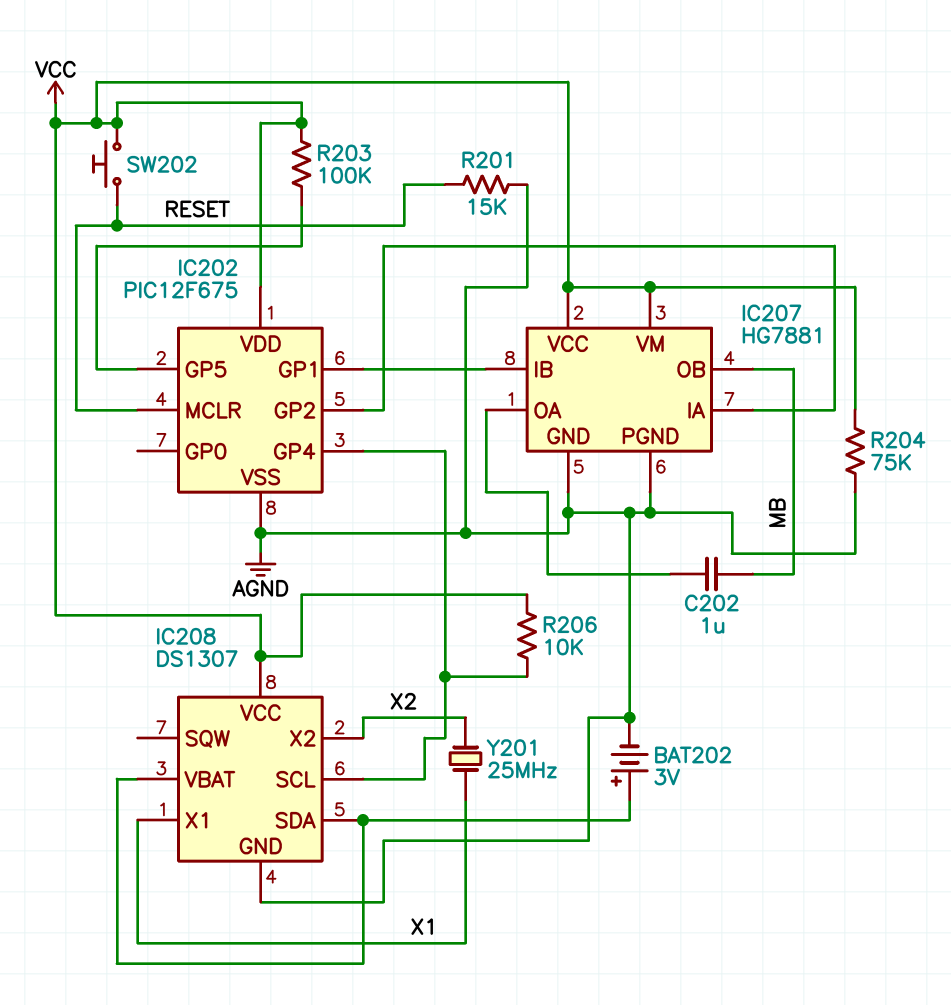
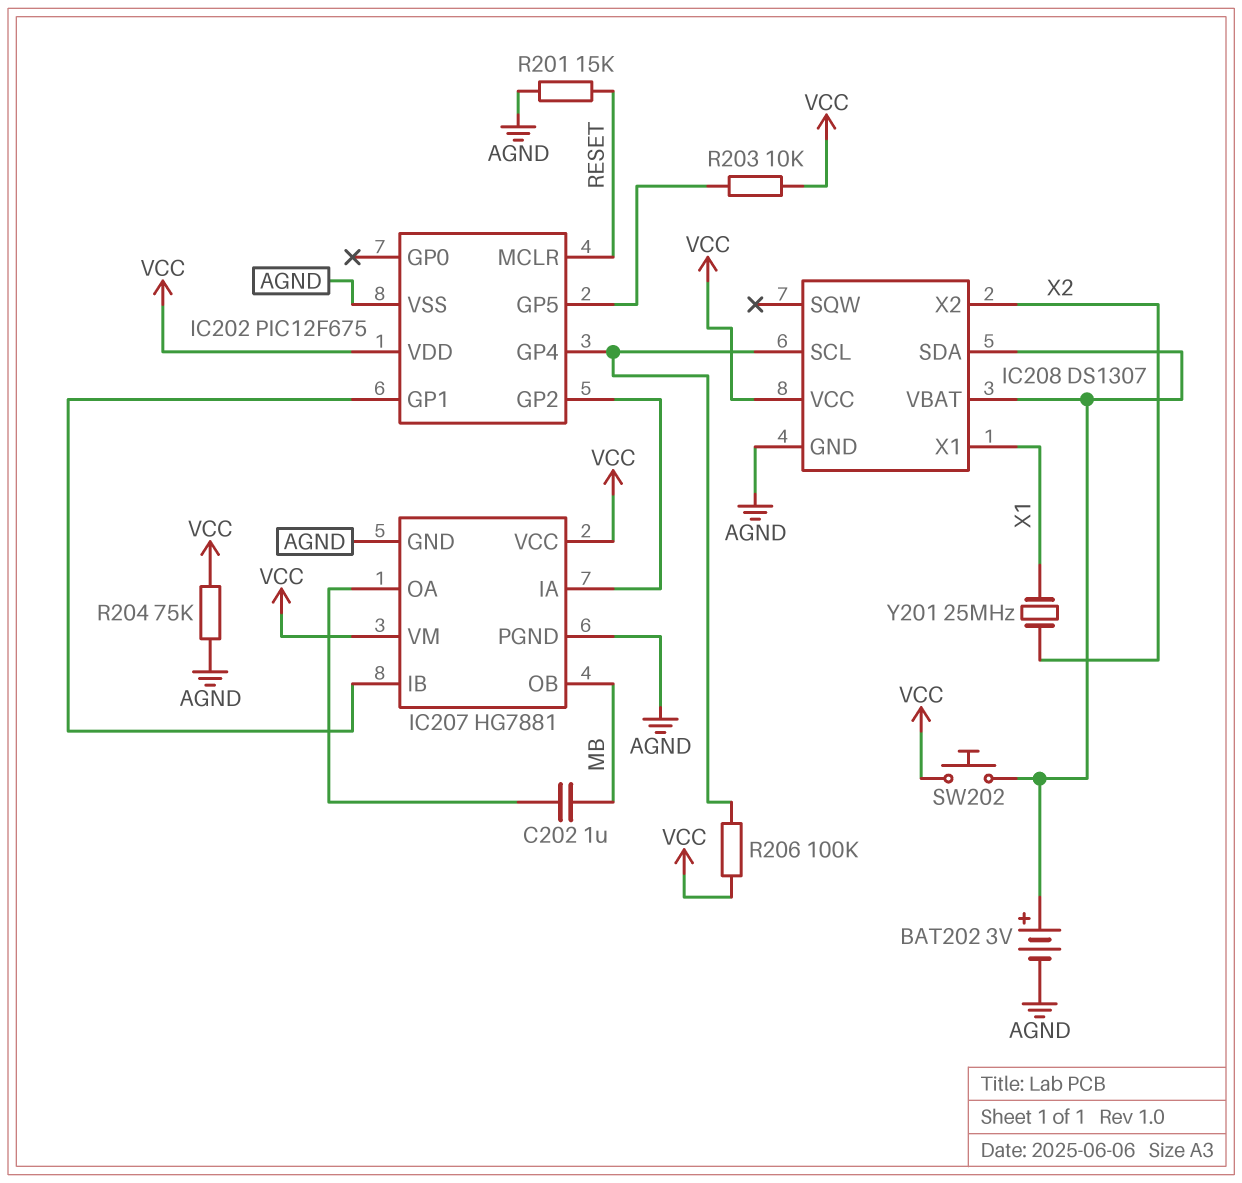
R203: 100k (IC202/GP5, VCC) -> 10k (IC202/GP5, VCC)
R206: 10k (IC202/GP4, VCC) -> 100k (IC202/GP4, VCC)
SW202: button (RESET, VCC) -> button (IC208/SDA, VCC)

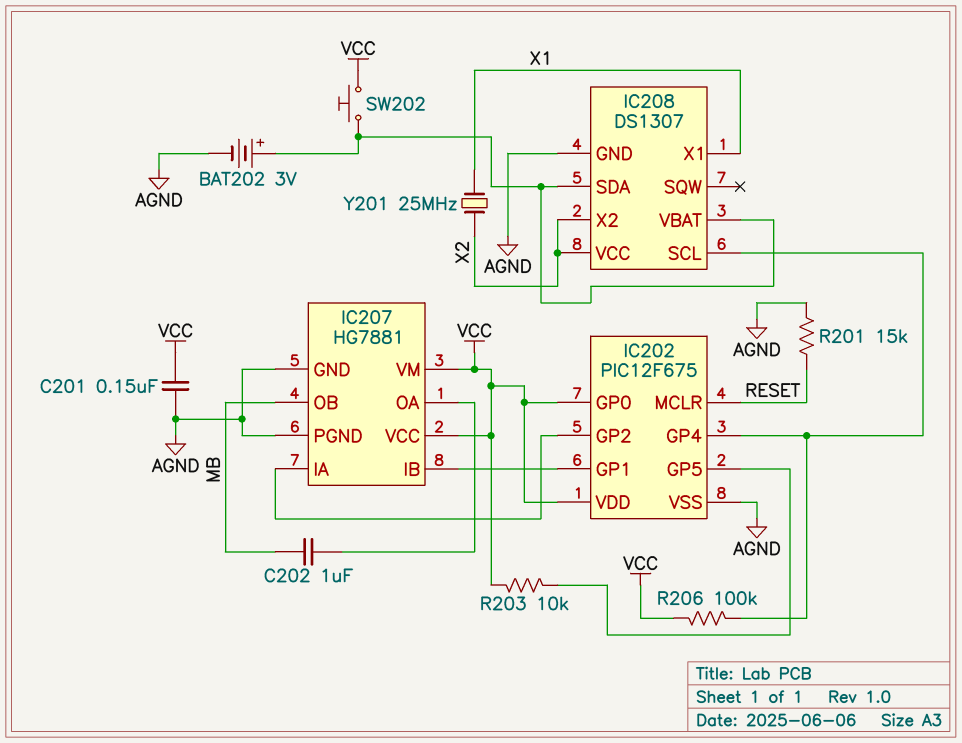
C201: none -> 150nF (AGND, VCC)
IC202 pin GP0: none -> VCC
IC208 pin VCC: VCC -> X2
R204: 75k (AGND, VCC) -> none

